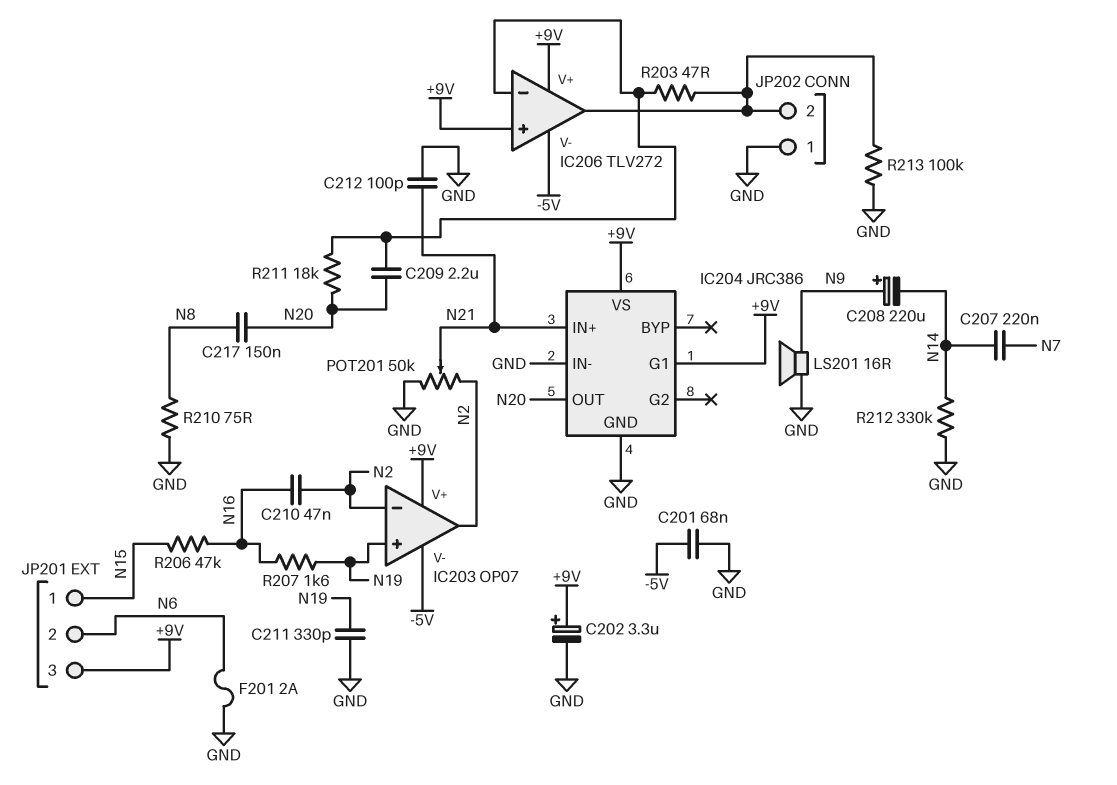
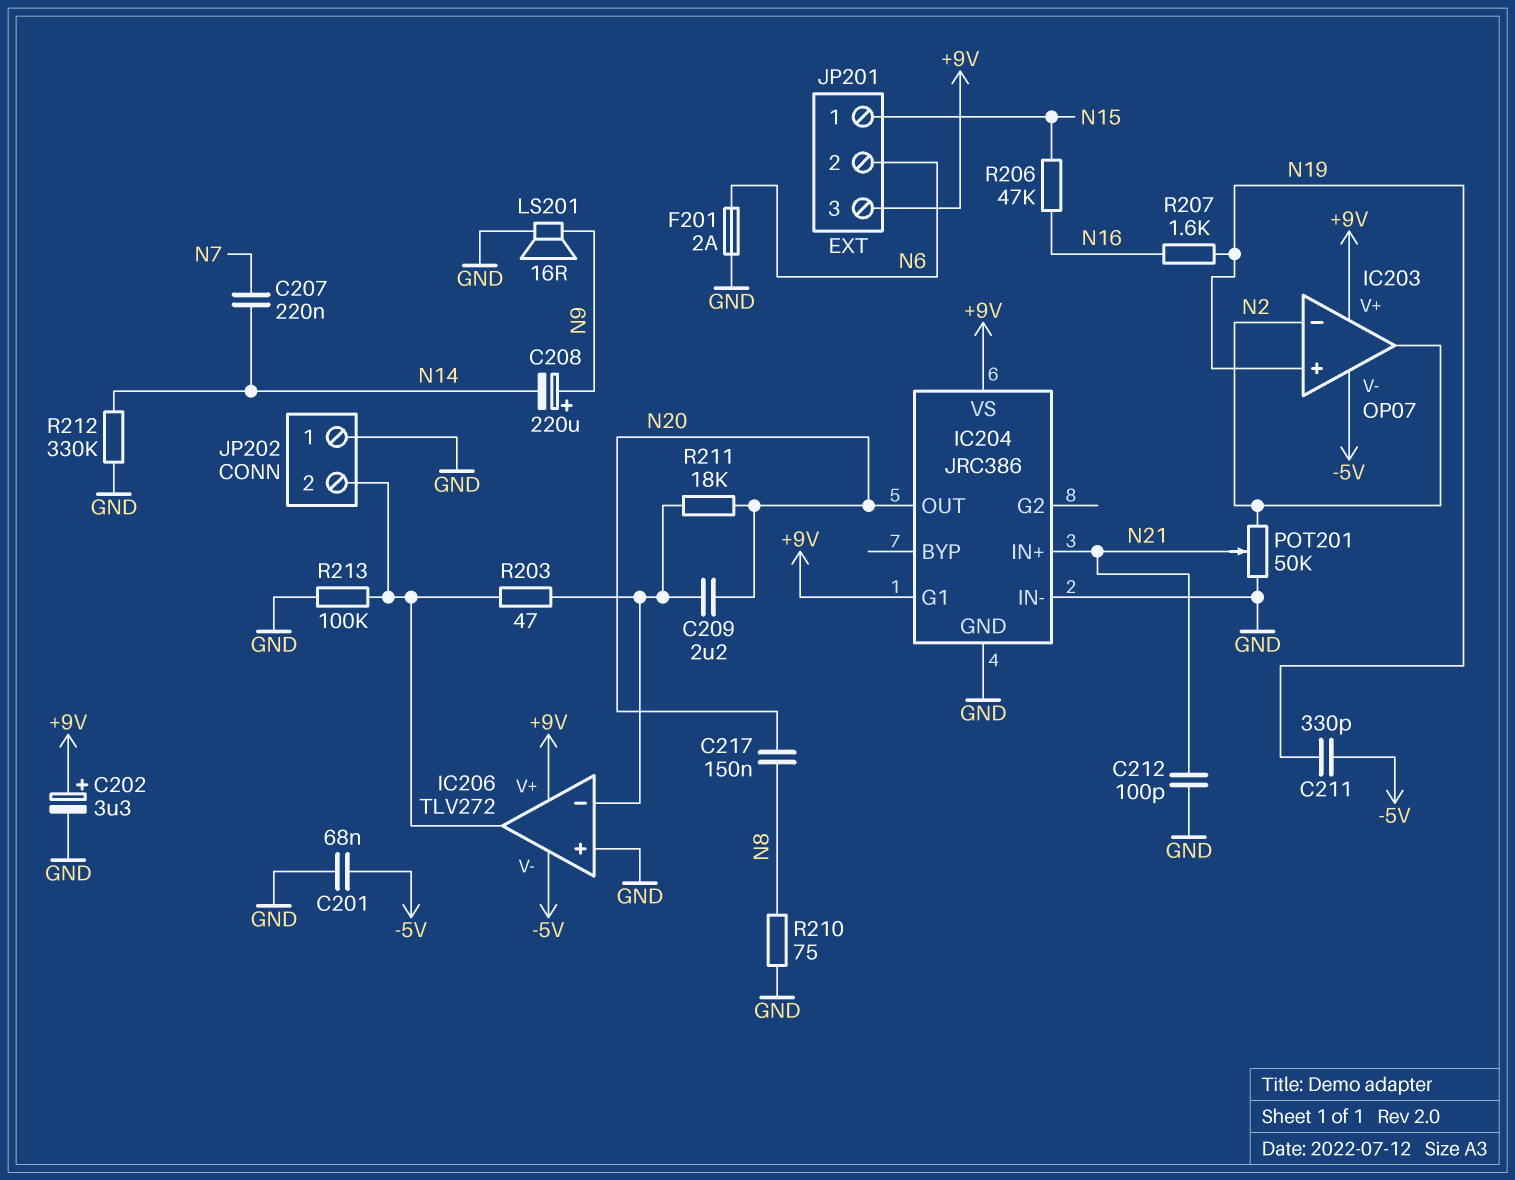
C210: 47nF (N2, N16) -> none
C211: 330pF (GND, N19) -> 330pF (-5V, N19)
IC206 pin in+: +9V -> GND

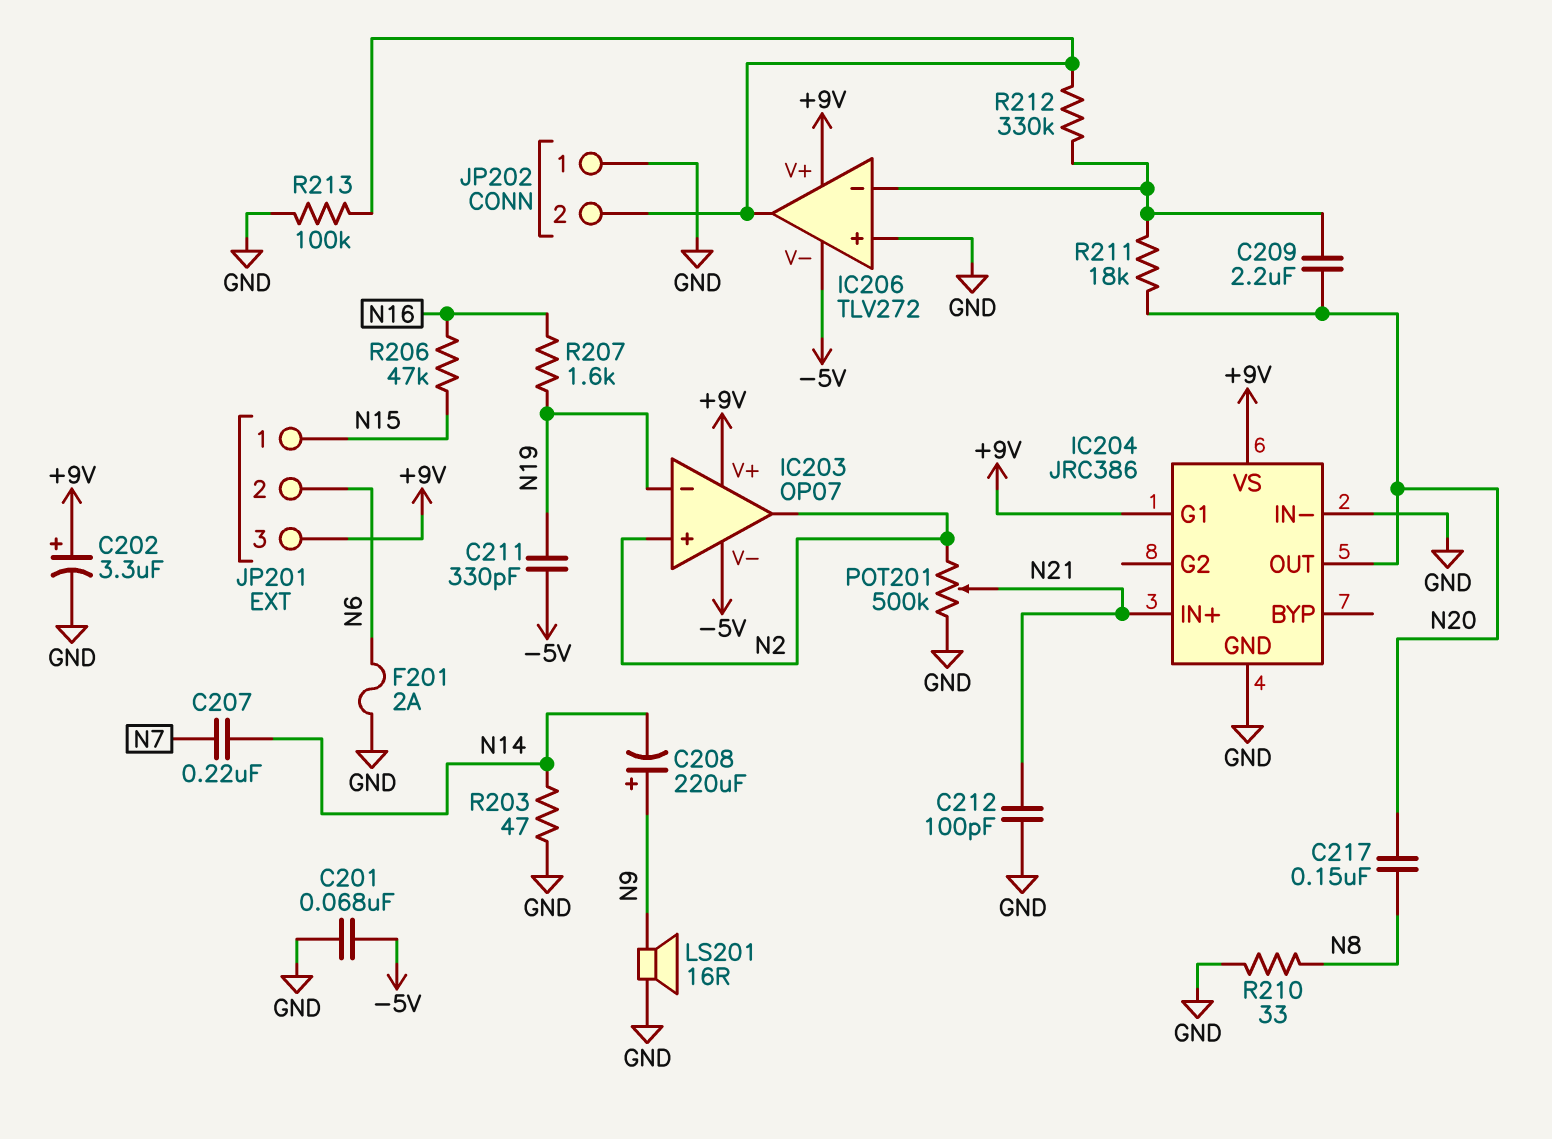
IC203 pin in+: N19 -> N2
IC203 pin in-: N2 -> N19
POT201: 50k (GND, N2, wiper N21) -> 500k (GND, N2, wiper N21)
R203: 47 (IC206/in-, IC206/out) -> 47 (GND, N14)
R210: 75 (GND, N8) -> 33 (GND, N8)
R212: 330k (GND, N14) -> 330k (IC206/in-, IC206/out)

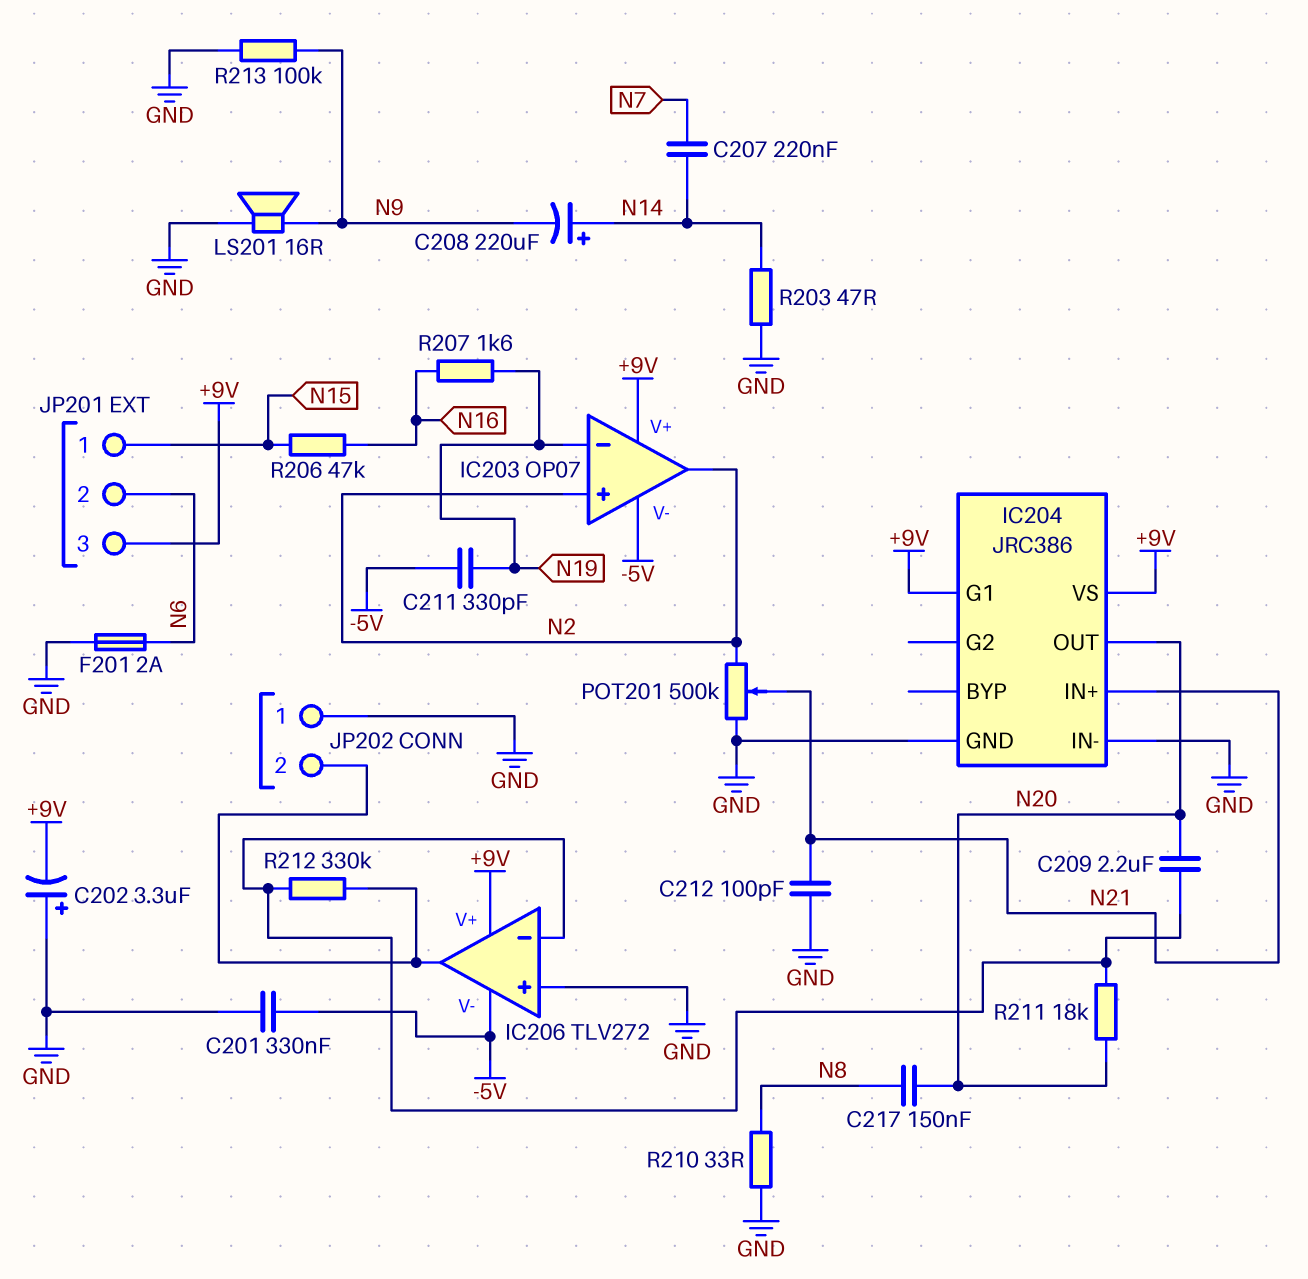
C201: 68nF (-5V, GND) -> 330nF (-5V, GND)
C202: 3.3uF (plus +9V, minus GND) -> 3.3uF (plus GND, minus +9V)
C208: 220uF (plus N9, minus N14) -> 220uF (plus N14, minus N9)
R213: 100k (GND, IC206/out) -> 100k (GND, N9)

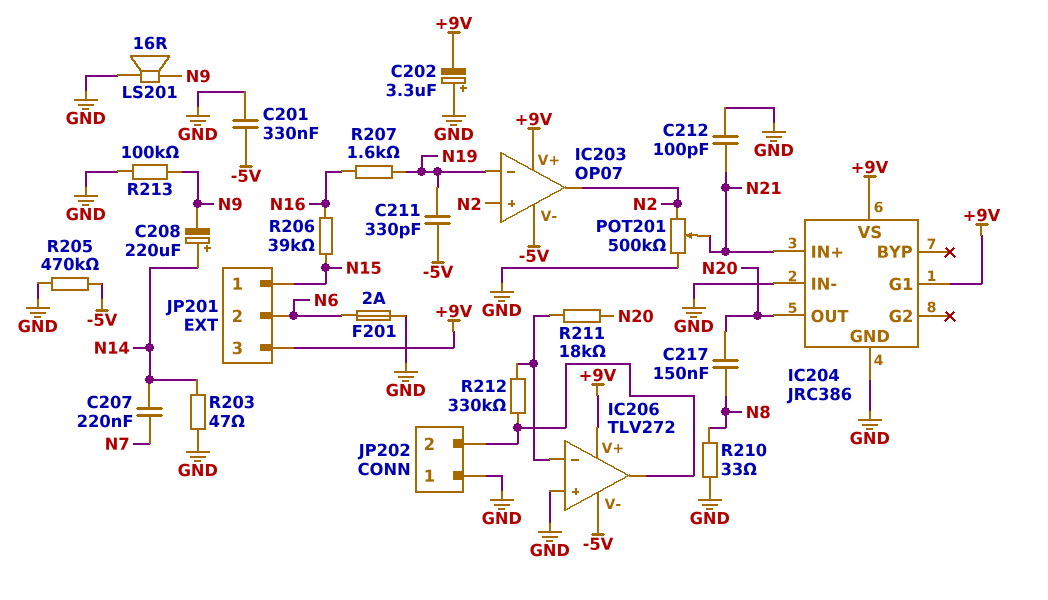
C209: 2.2uF (IC206/in-, N20) -> none
R205: none -> 470k (-5V, GND)
R206: 47k (N15, N16) -> 39k (N15, N16)

